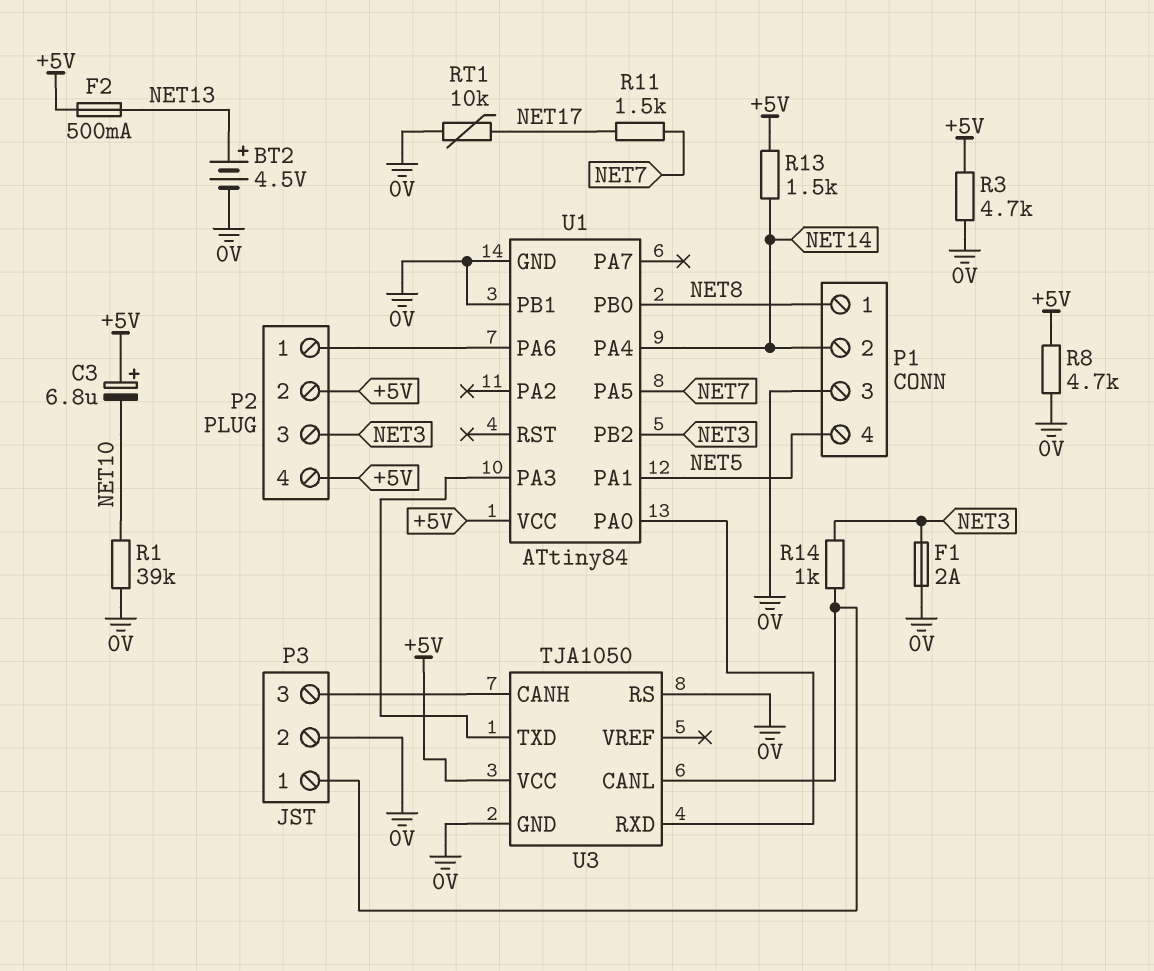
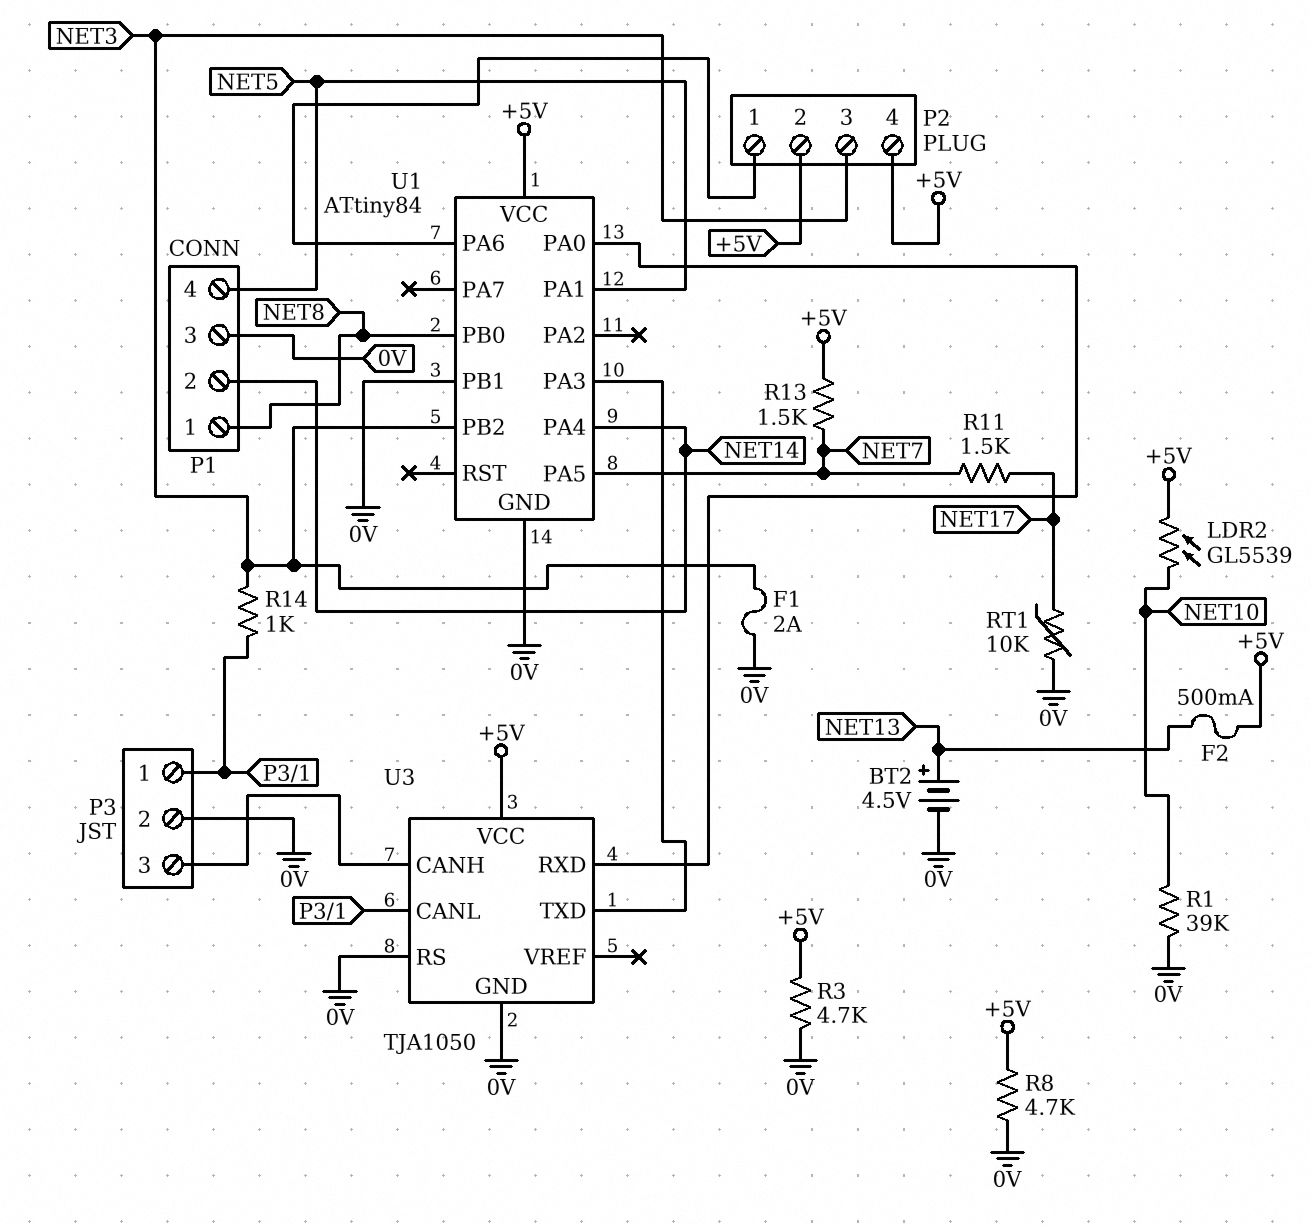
C3: 6.8uF (plus +5V, minus NET10) -> none
LDR2: none -> GL5539 (+5V, NET10)
R13: 1.5k (+5V, NET14) -> 1.5k (+5V, NET7)

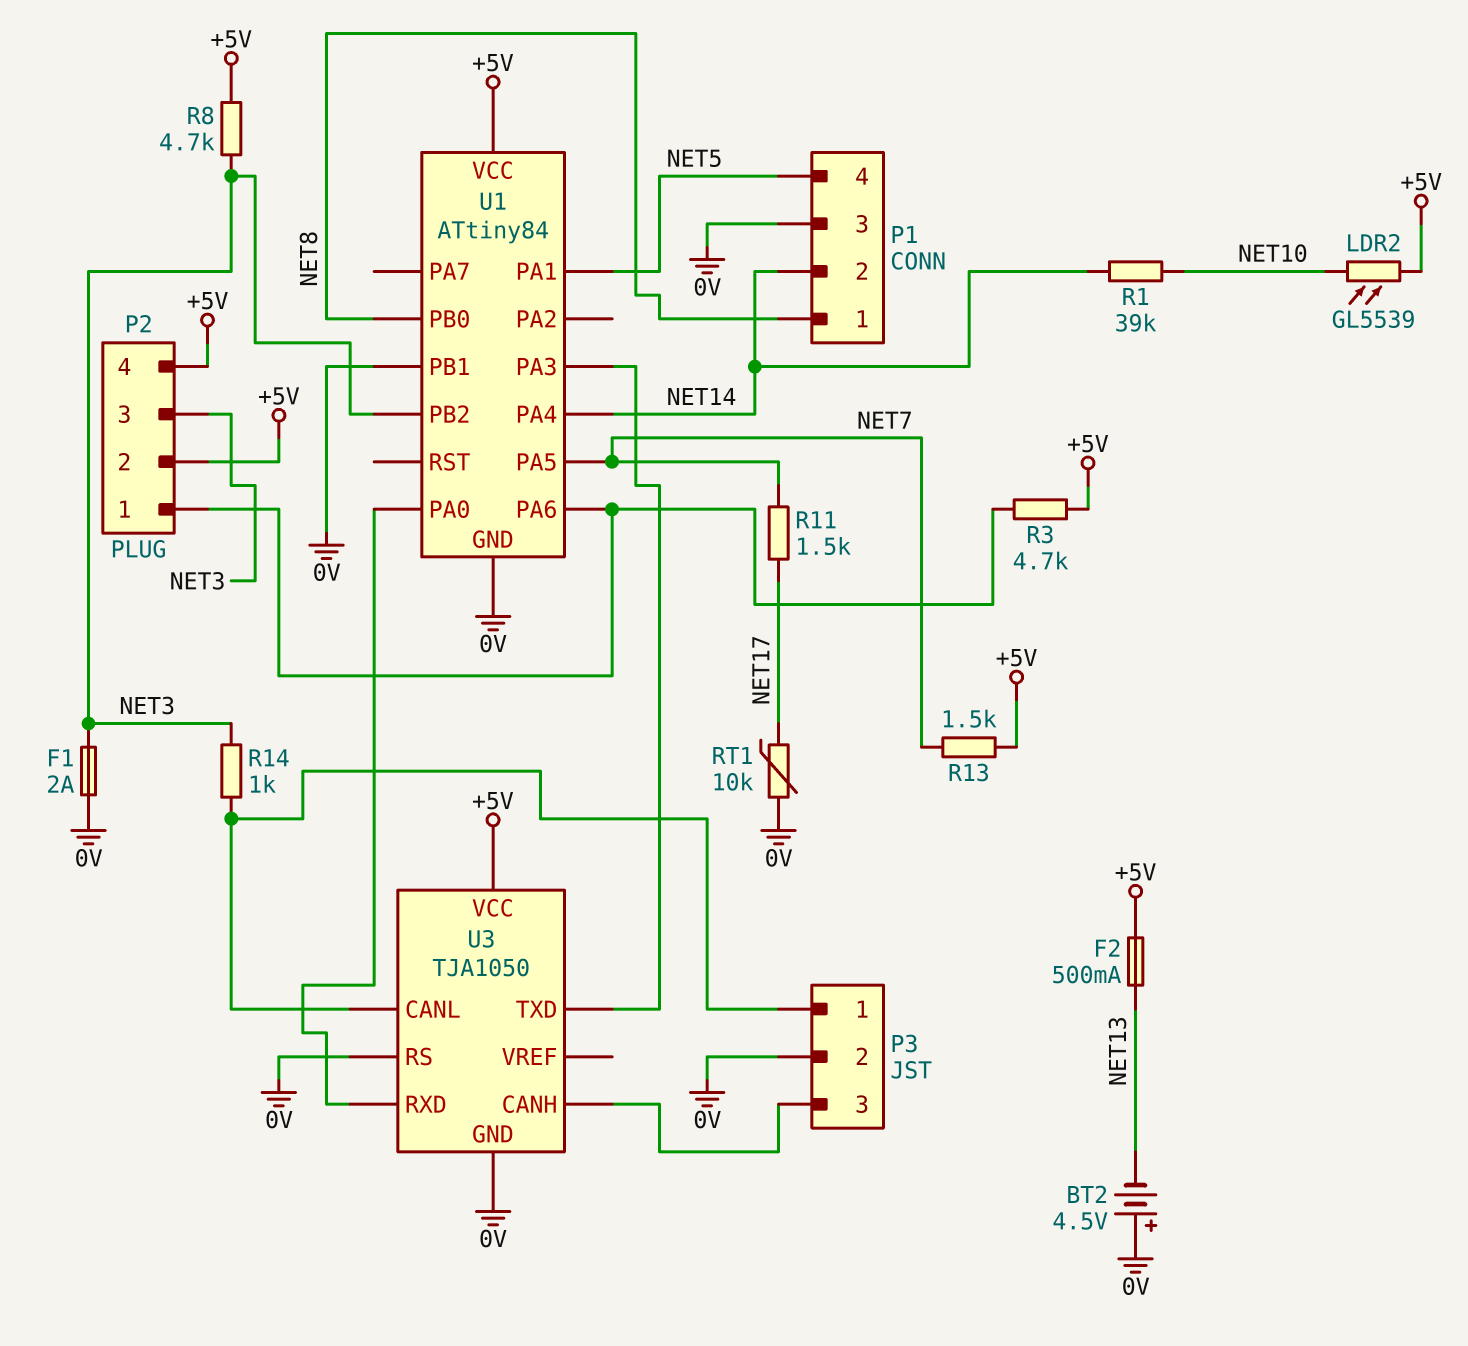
BT2: 4.5V (plus NET13, minus 0V) -> 4.5V (plus 0V, minus NET13)
R1: 39k (0V, NET10) -> 39k (NET10, NET14)
R3: 4.7k (+5V, 0V) -> 4.7k (+5V, P2/1)
R8: 4.7k (+5V, 0V) -> 4.7k (+5V, NET3)

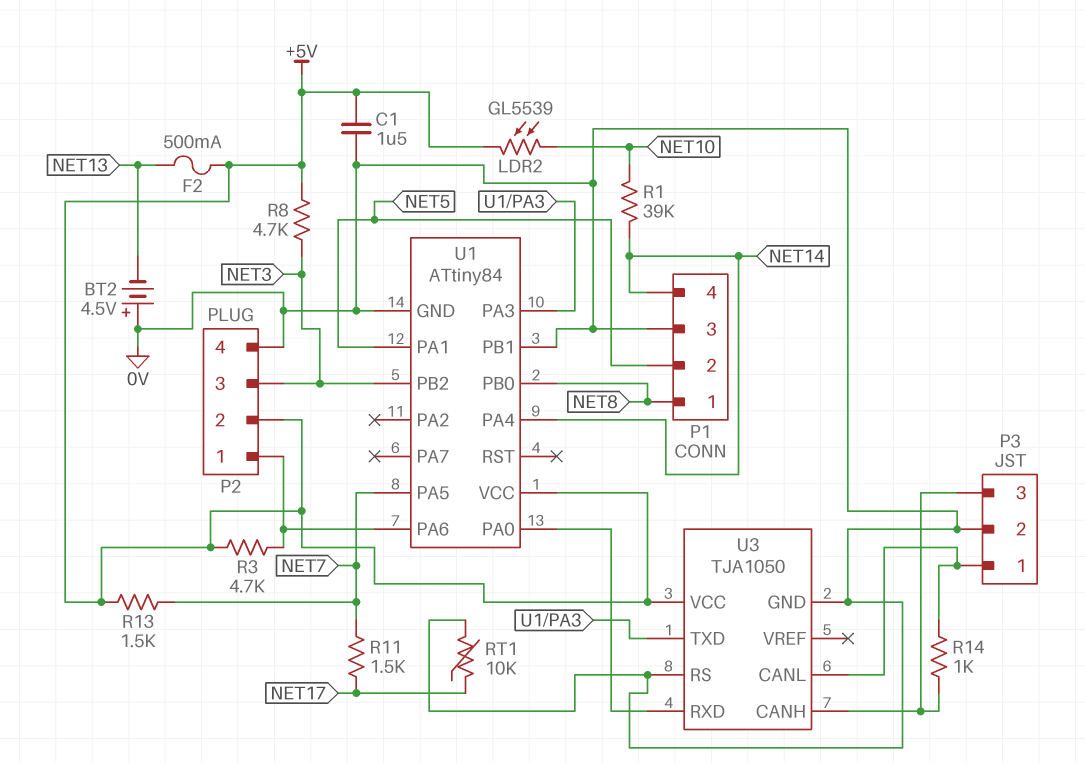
C1: none -> 1.5uF (+5V, 0V)
F1: 2A (0V, NET3) -> none
P1 pin 2: NET14 -> NET5
P1 pin 4: NET5 -> NET14
P2 pin 4: +5V -> 0V
R14: 1k (NET3, P3/1) -> 1k (P3/1, P3/3)

